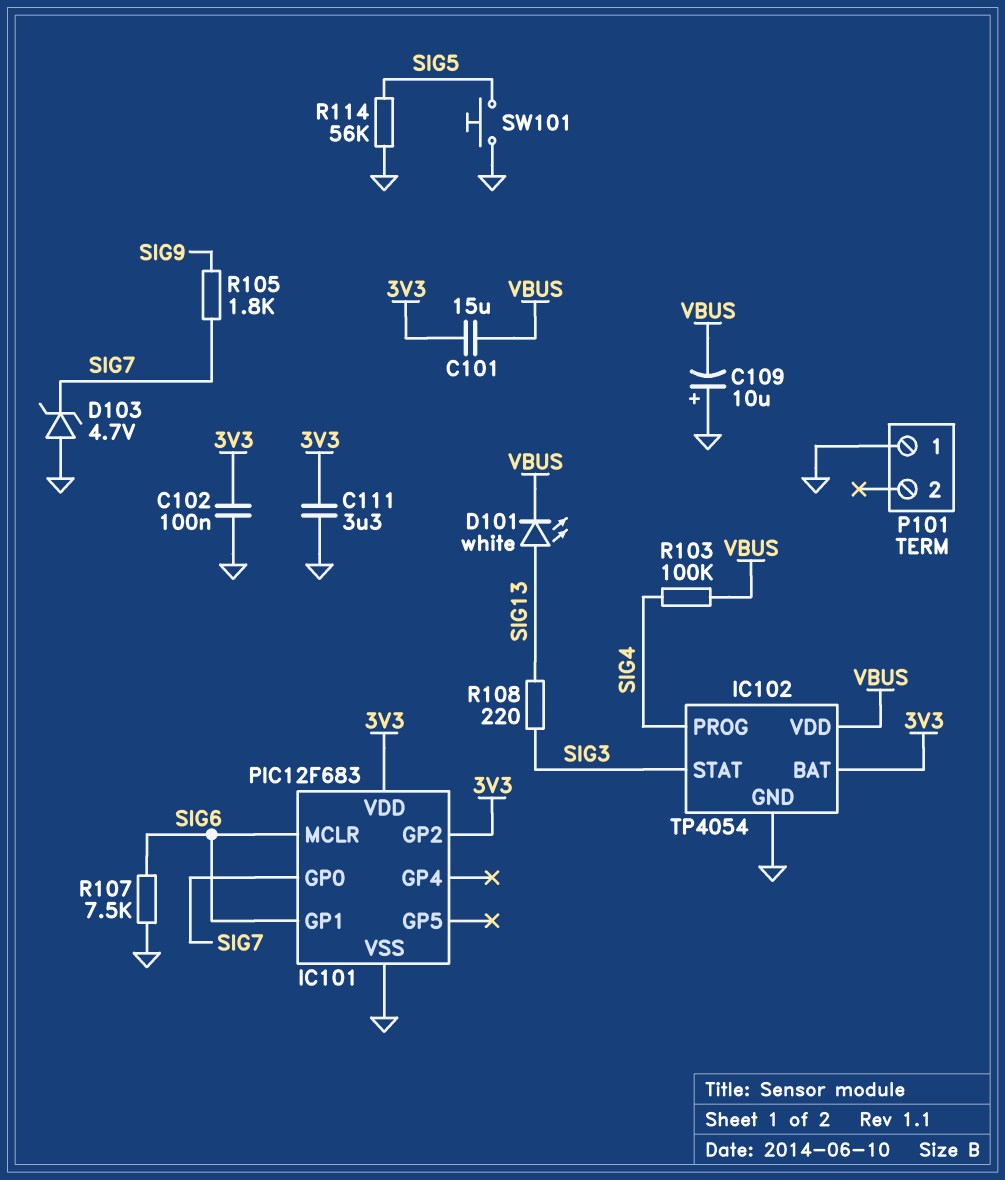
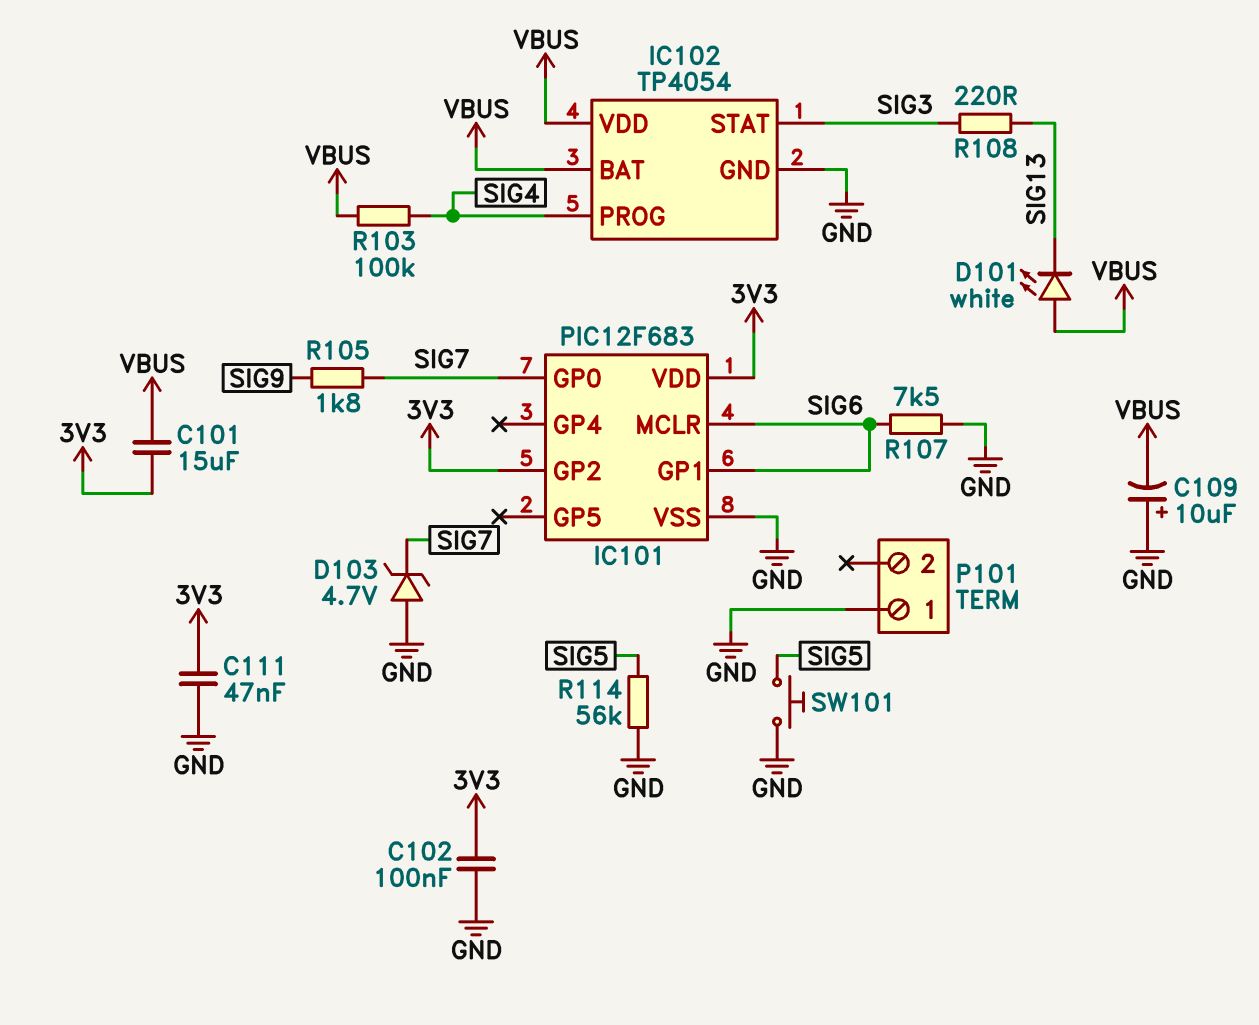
C111: 3.3uF (3V3, GND) -> 47nF (3V3, GND)
D101: LED white (A SIG13, K VBUS) -> LED white (A VBUS, K SIG13)
IC102 pin BAT: 3V3 -> VBUS

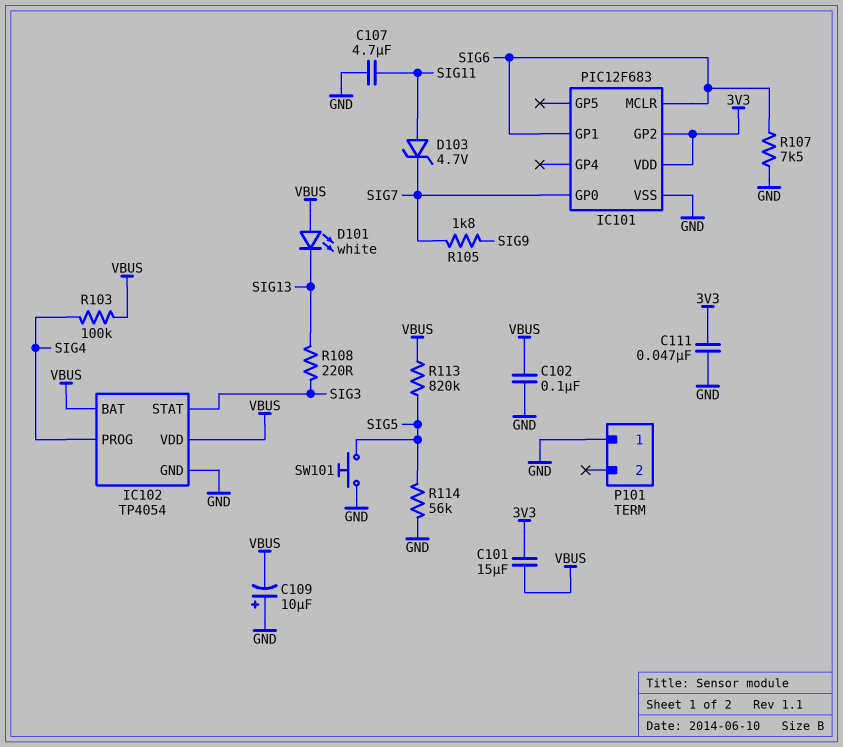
C102: 100nF (3V3, GND) -> 100nF (GND, VBUS)
C107: none -> 4.7uF (GND, SIG11)
D103: zener 4.7V (A GND, K SIG7) -> zener 4.7V (A SIG11, K SIG7)
R113: none -> 820k (SIG5, VBUS)

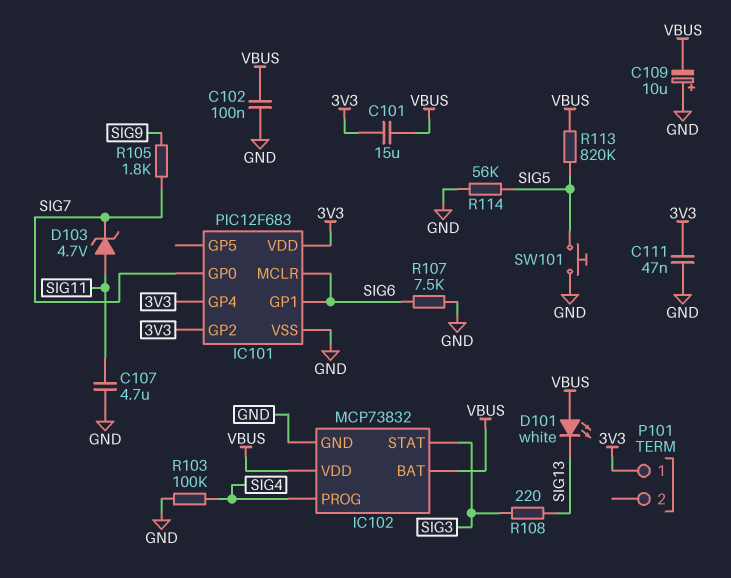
IC101 pin GP4: none -> 3V3
IC102: TP4054 -> MCP73832
P101 pin 1: GND -> 3V3
R103: 100k (SIG4, VBUS) -> 100k (GND, SIG4)

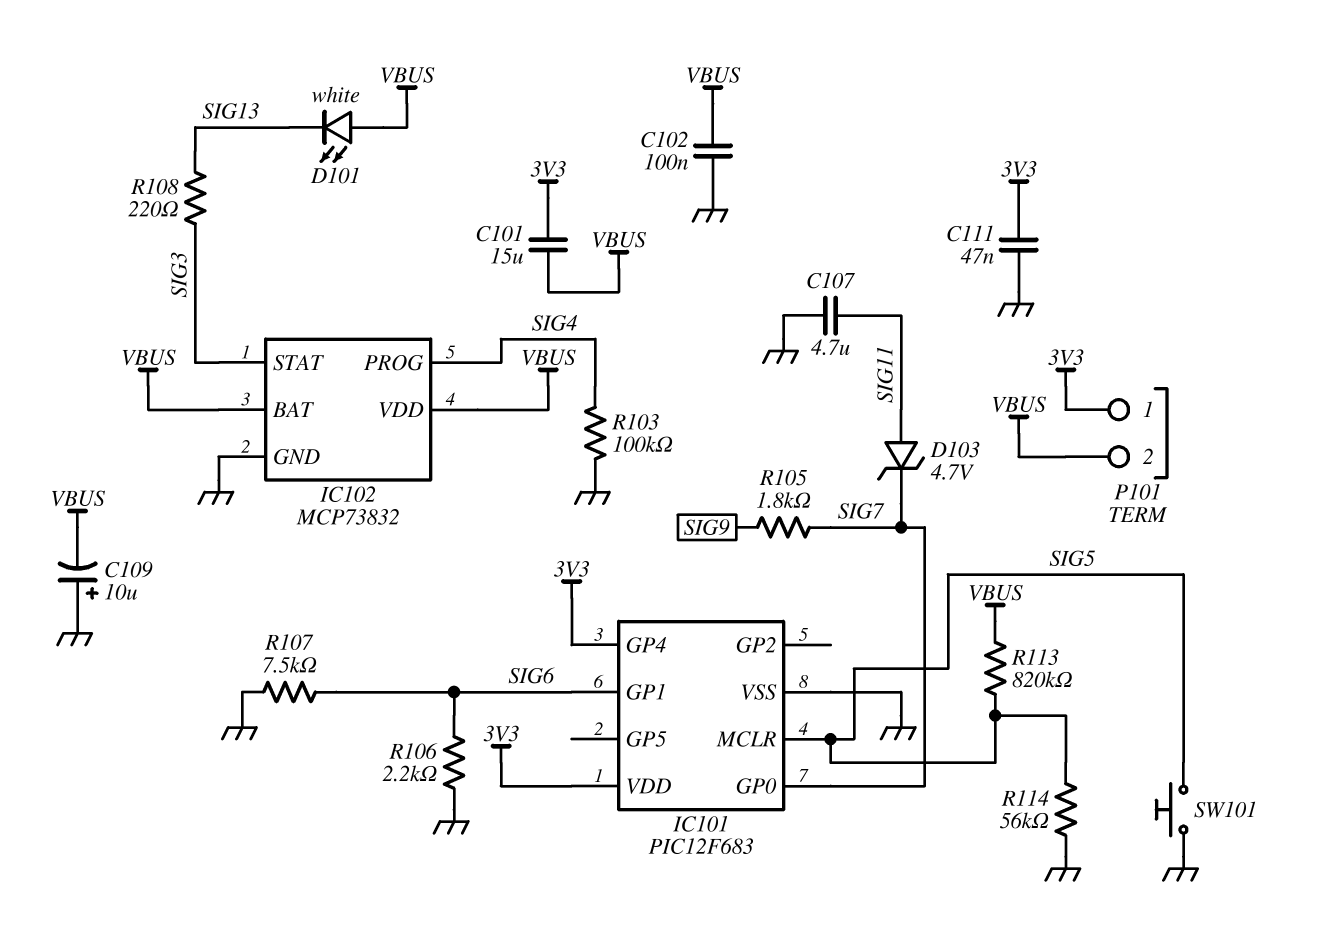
IC101 pin GP2: 3V3 -> none
IC101 pin MCLR: SIG6 -> SIG5
P101 pin 2: none -> VBUS
R106: none -> 2.2k (GND, SIG6)

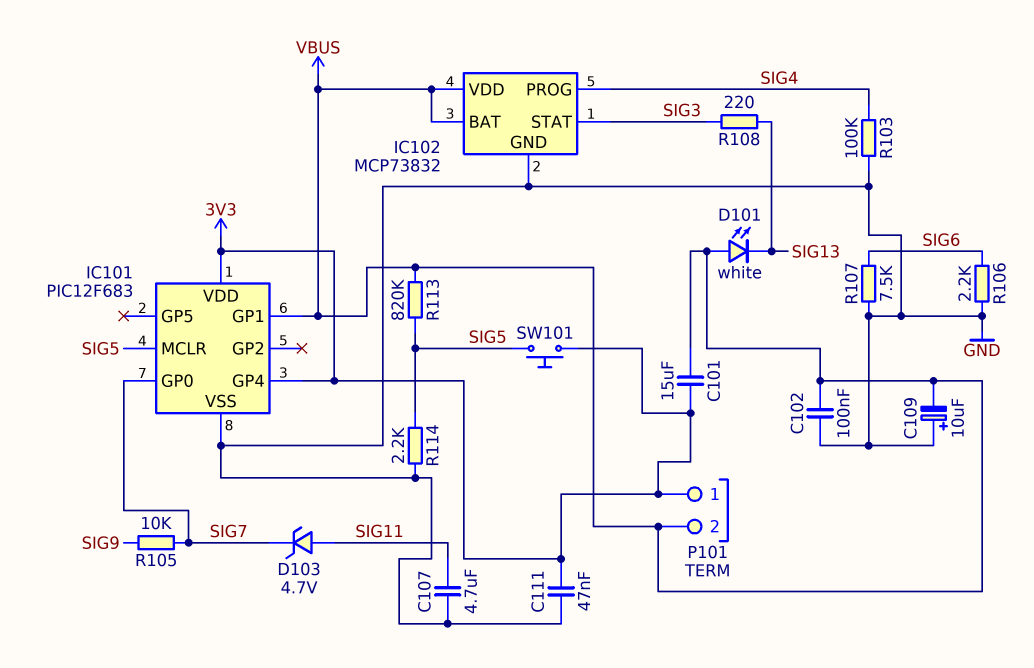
IC101 pin GP1: SIG6 -> VBUS
R105: 1.8k (SIG7, SIG9) -> 10k (SIG7, SIG9)
R114: 56k (GND, SIG5) -> 2.2k (GND, SIG5)
SW101: button (GND, SIG5) -> button (3V3, SIG5)

